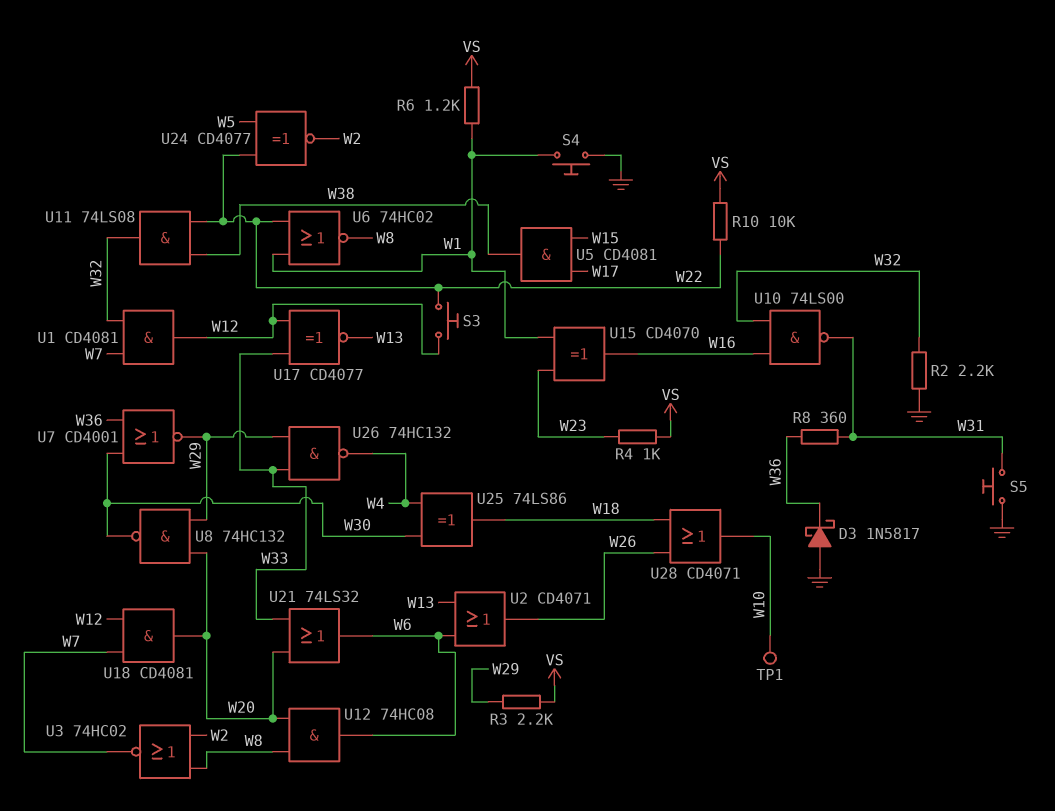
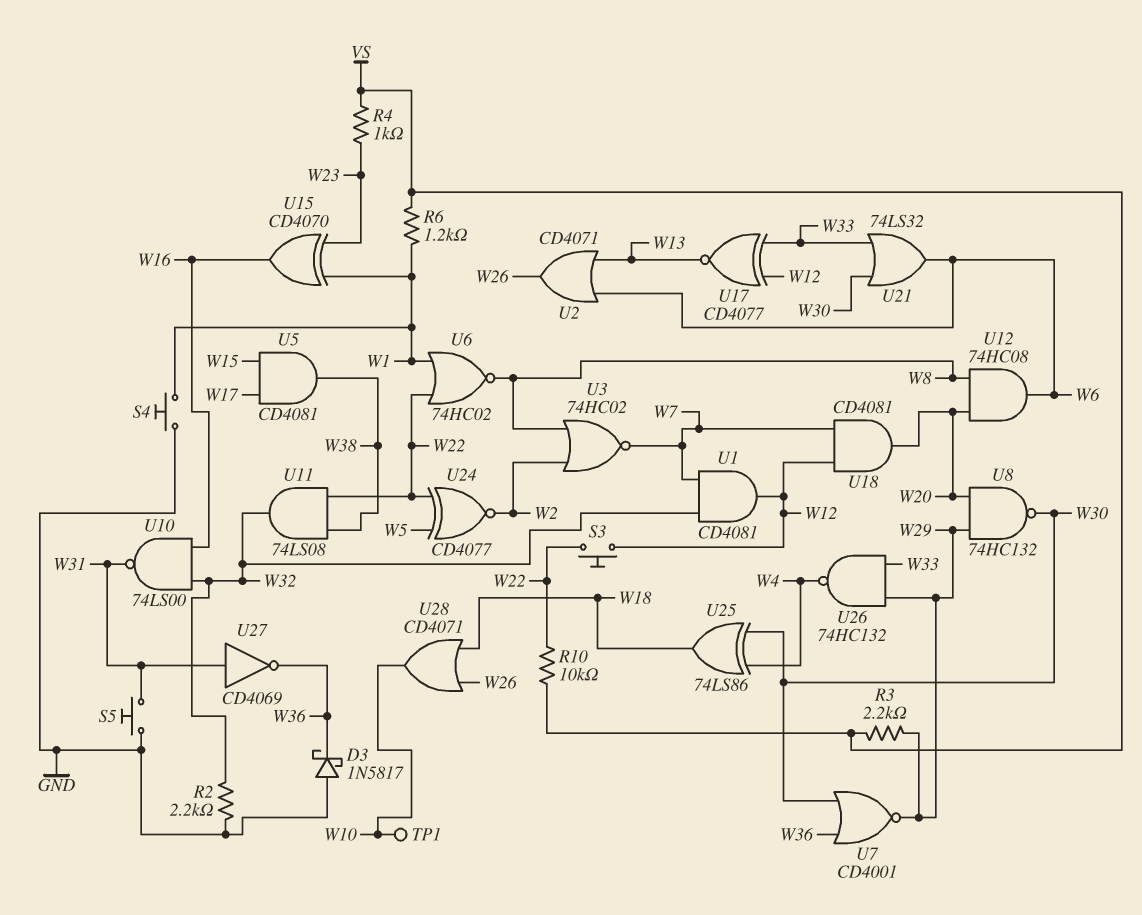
R8: 360 (W31, W36) -> none
U21: OR 74LS32 (in W20, in W33, out W6) -> OR 74LS32 (in W30, in W33, out W6)
U27: none -> NOT CD4069 (in W31, out W36)

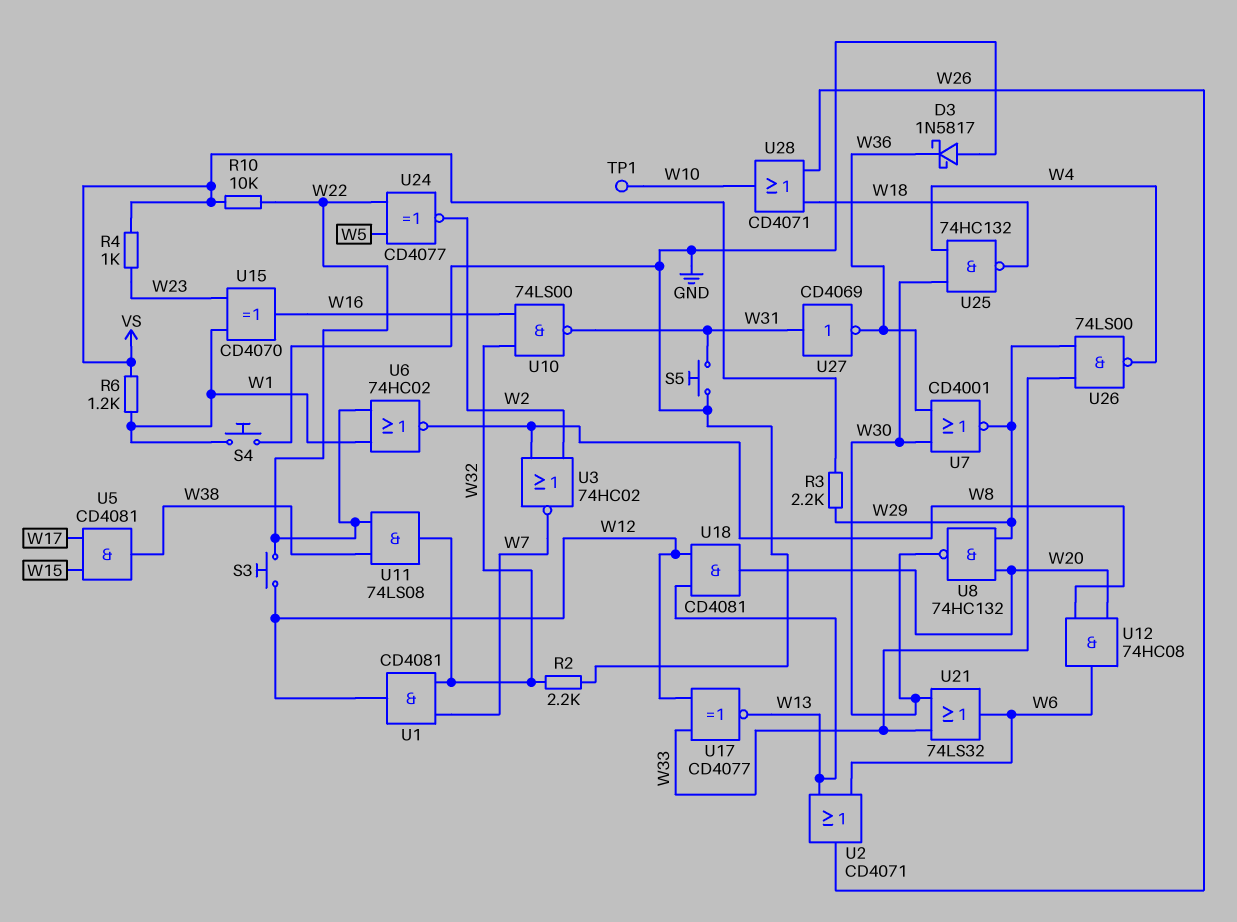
U18: AND CD4081 (in W7, in W12, out W20) -> AND CD4081 (in W12, in W13, out W20)
U25: XOR 74LS86 (in W4, in W30, out W18) -> NAND 74HC132 (in W4, in W30, out W18)
U26: NAND 74HC132 (in W29, in W33, out W4) -> NAND 74LS00 (in W29, in W33, out W4)

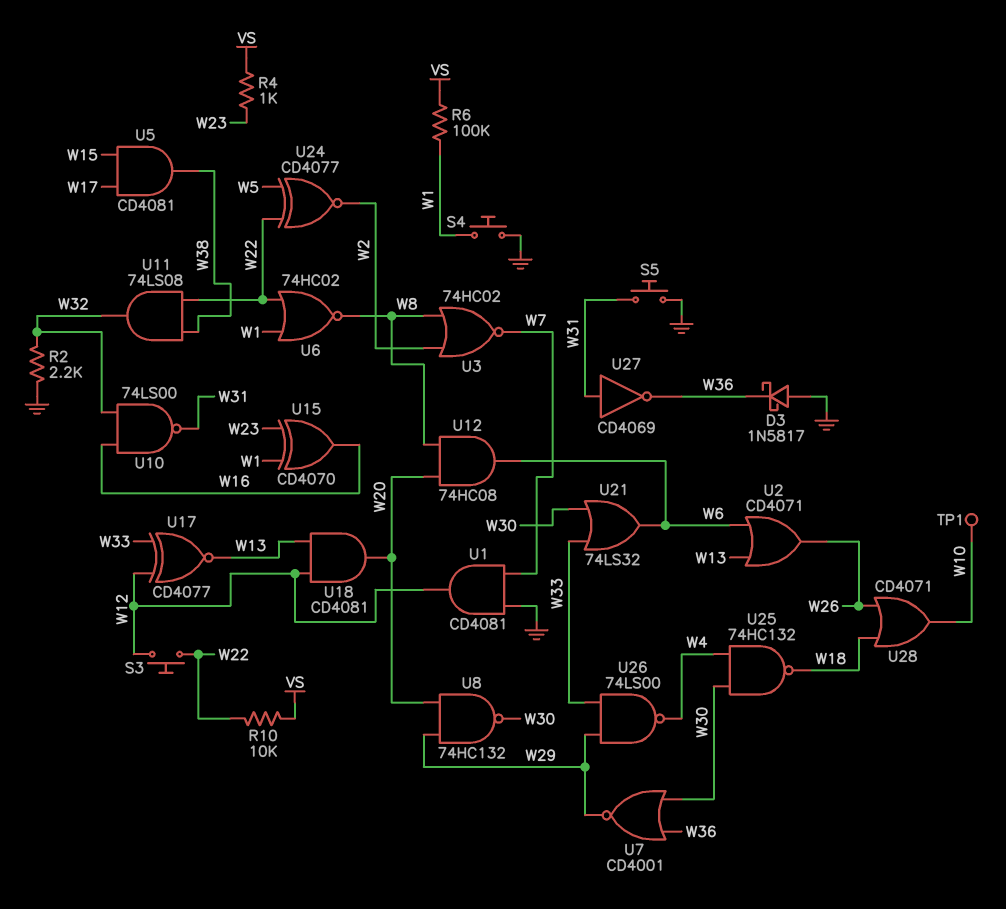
R3: 2.2k (VS, W29) -> none
R6: 1.2k (VS, W1) -> 100k (VS, W1)
U1: AND CD4081 (in W7, in W32, out W12) -> AND CD4081 (in GND, in W7, out W12)

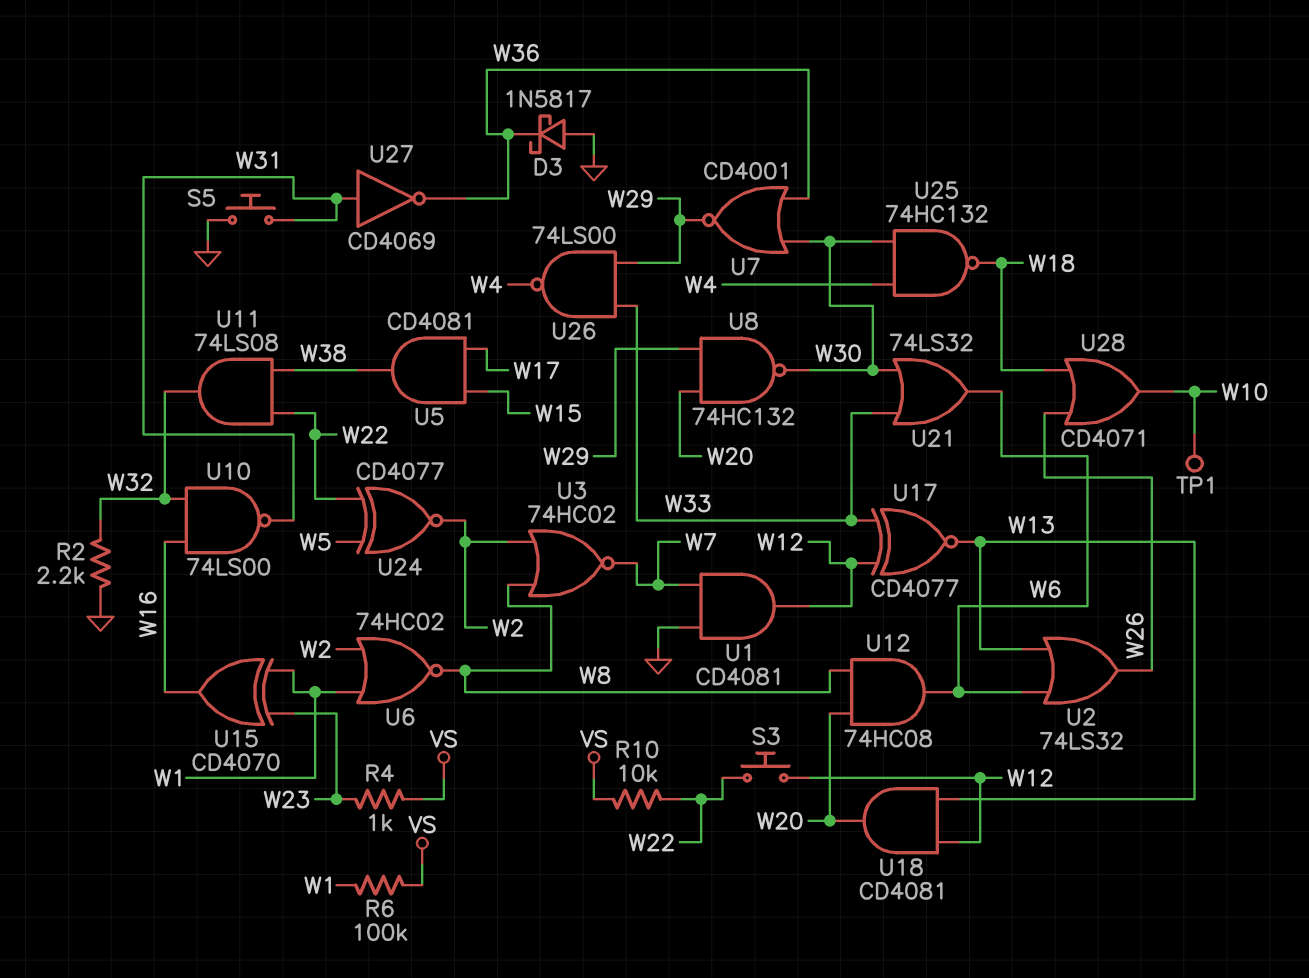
S4: button (GND, W1) -> none
U2: OR CD4071 (in W6, in W13, out W26) -> OR 74LS32 (in W6, in W13, out W26)
U6: NOR 74HC02 (in W1, in W22, out W8) -> NOR 74HC02 (in W1, in W2, out W8)

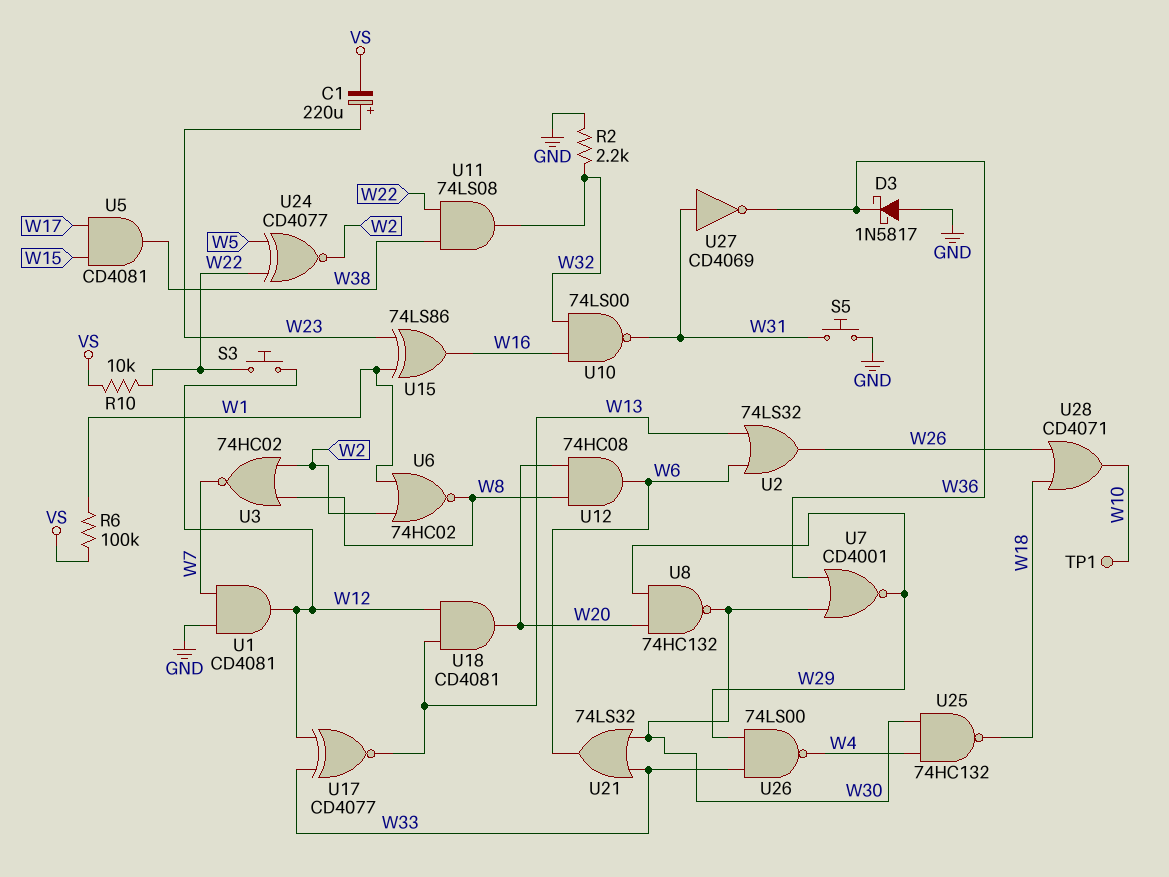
C1: none -> 220uF (plus W23, minus VS)
R4: 1k (VS, W23) -> none
U15: XOR CD4070 (in W1, in W23, out W16) -> XOR 74LS86 (in W1, in W23, out W16)

